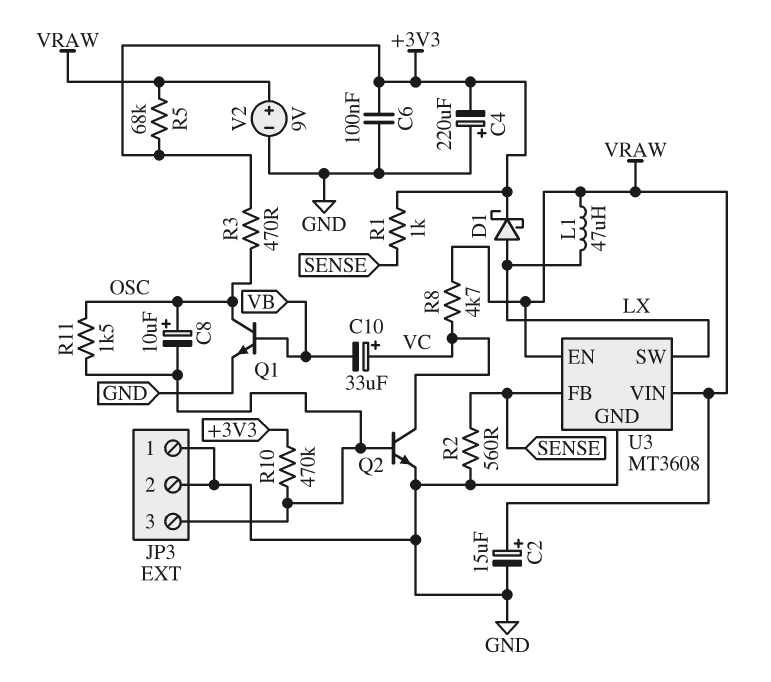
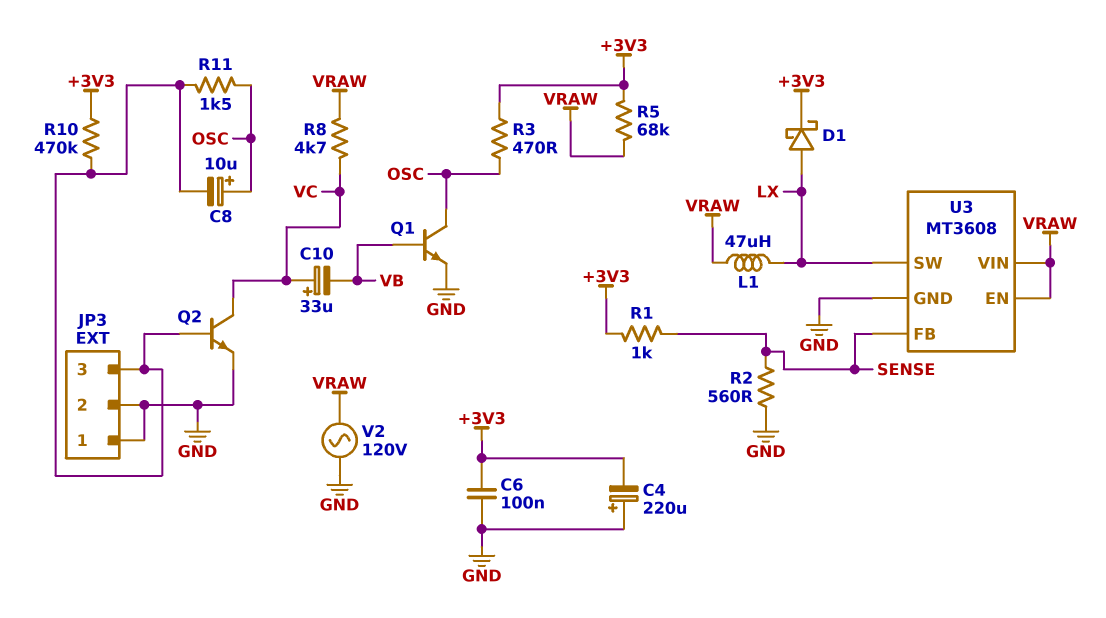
C2: 15uF (plus VRAW, minus GND) -> none
V2: 9V (plus VRAW, minus GND) -> AC 120V (GND, VRAW)

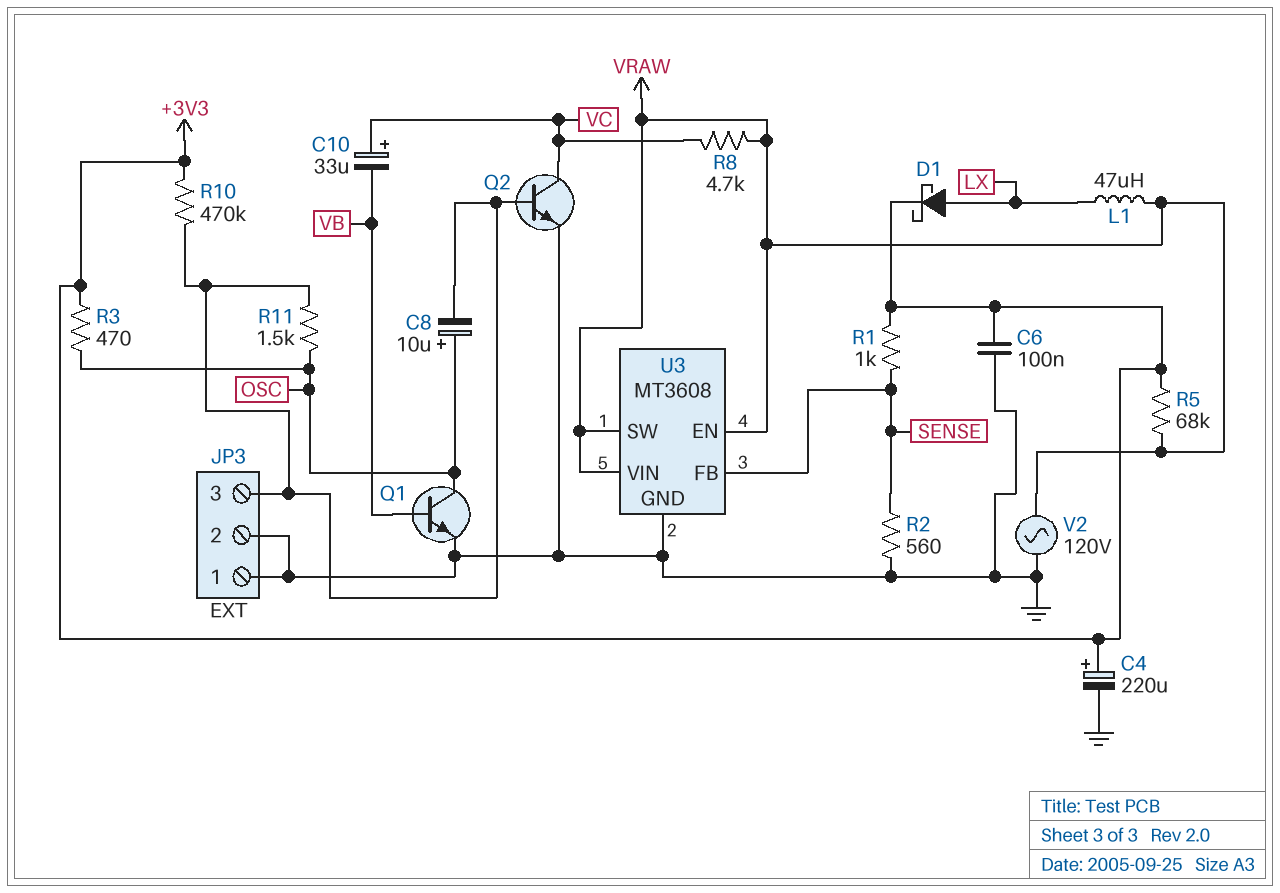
C4: 220uF (plus GND, minus +3V3) -> 220uF (plus +3V3, minus GND)
U3 pin SW: LX -> VRAW

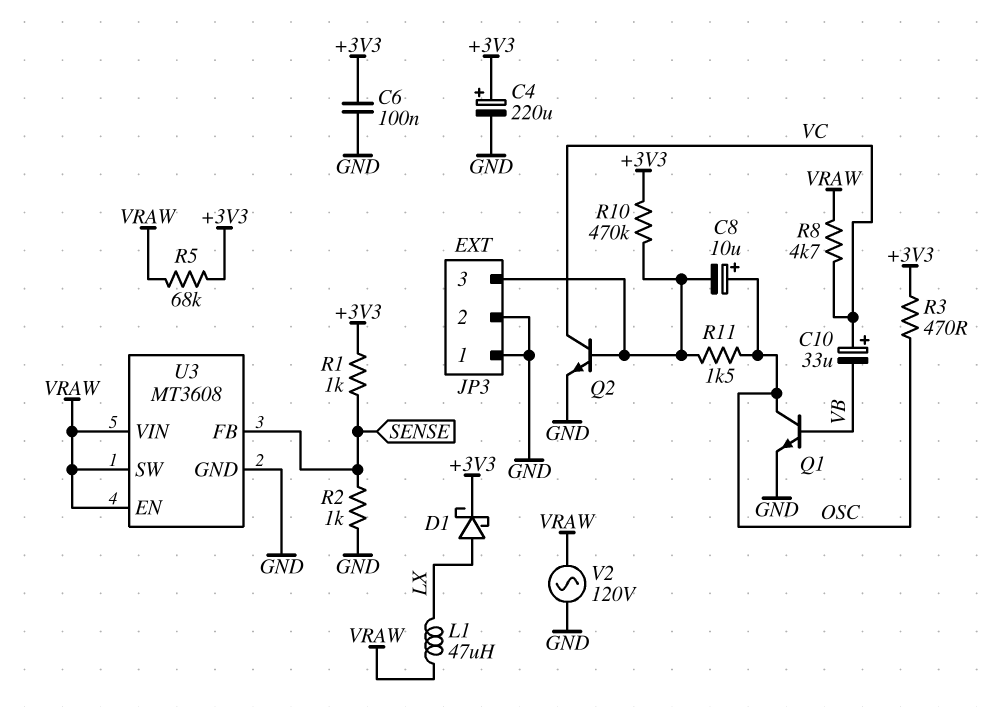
R2: 560 (GND, SENSE) -> 1k (GND, SENSE)

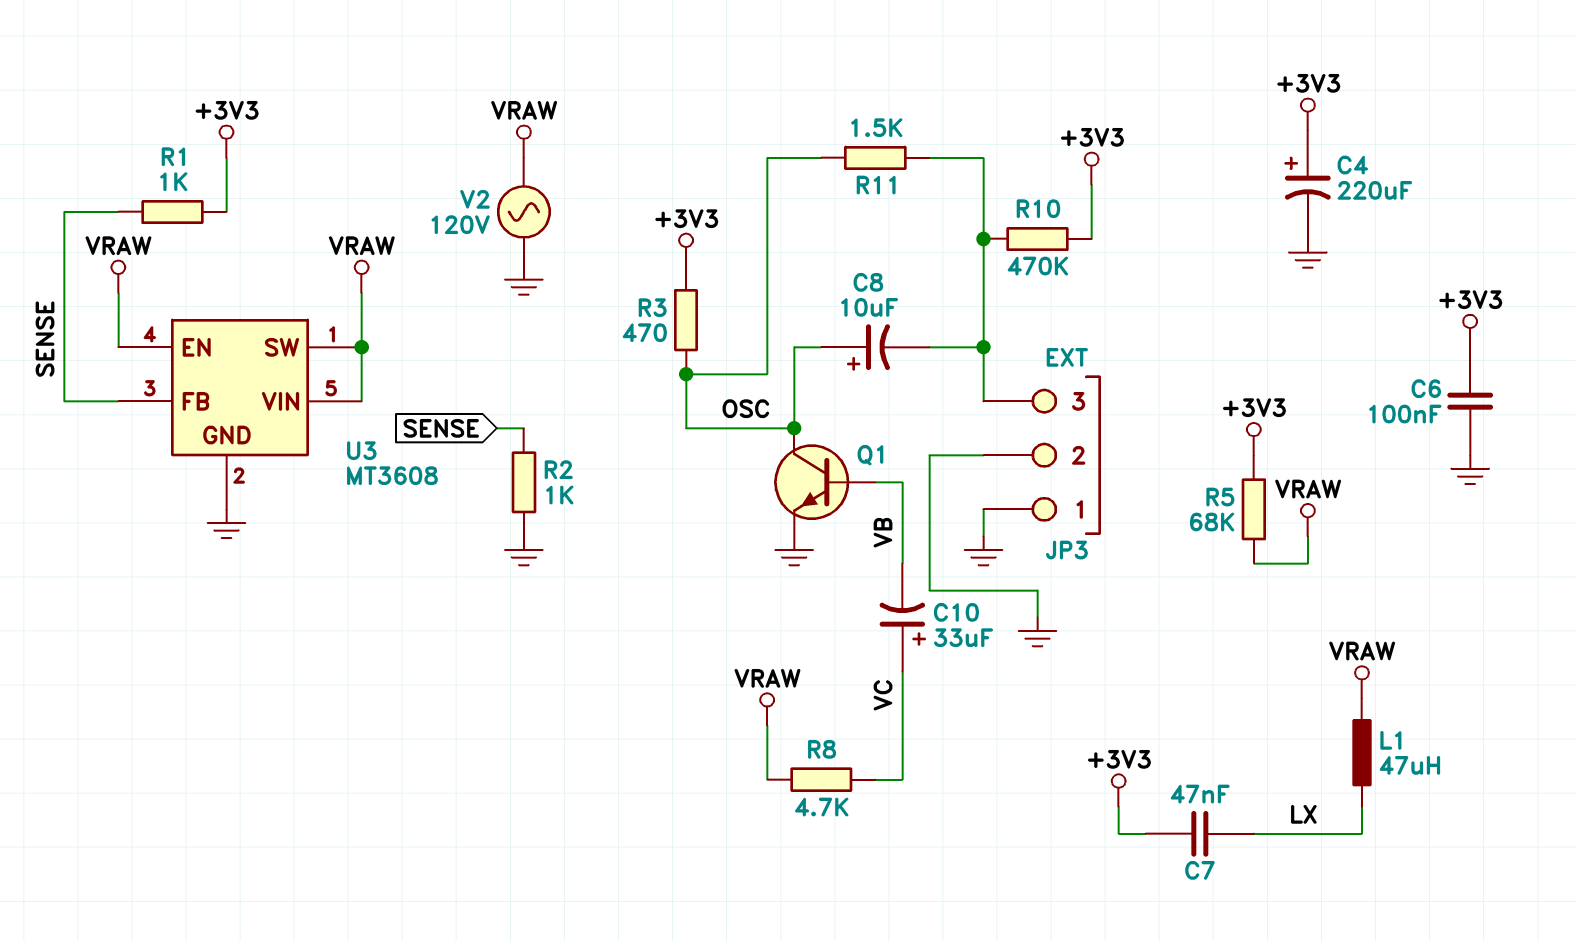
C7: none -> 47nF (+3V3, LX)
D1: schottky (A LX, K +3V3) -> none
Q2: NPN (B JP3/3, C VC, E GND) -> none

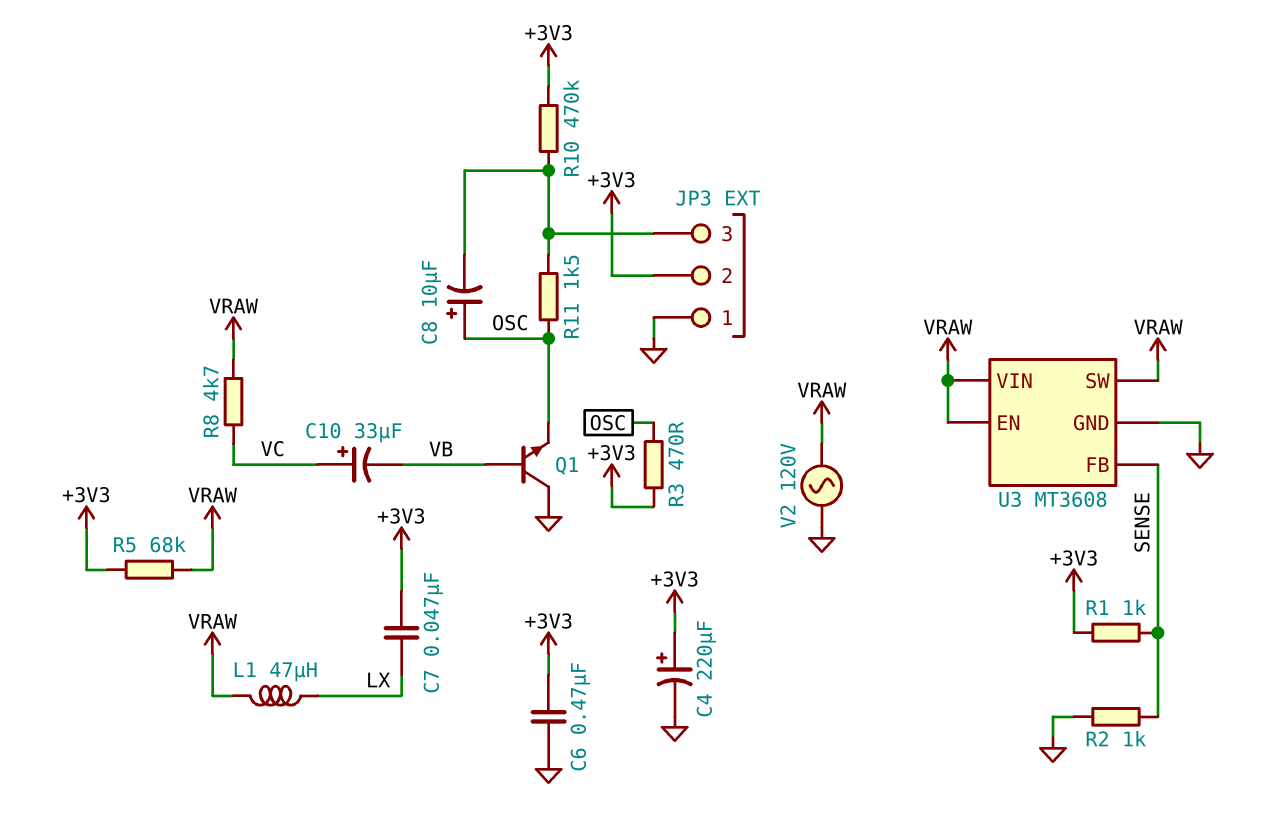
C6: 100nF (+3V3, GND) -> 470nF (+3V3, GND)
JP3 pin 2: GND -> +3V3
Q1: NPN (B VB, C OSC, E GND) -> NPN (B VB, C GND, E OSC)

